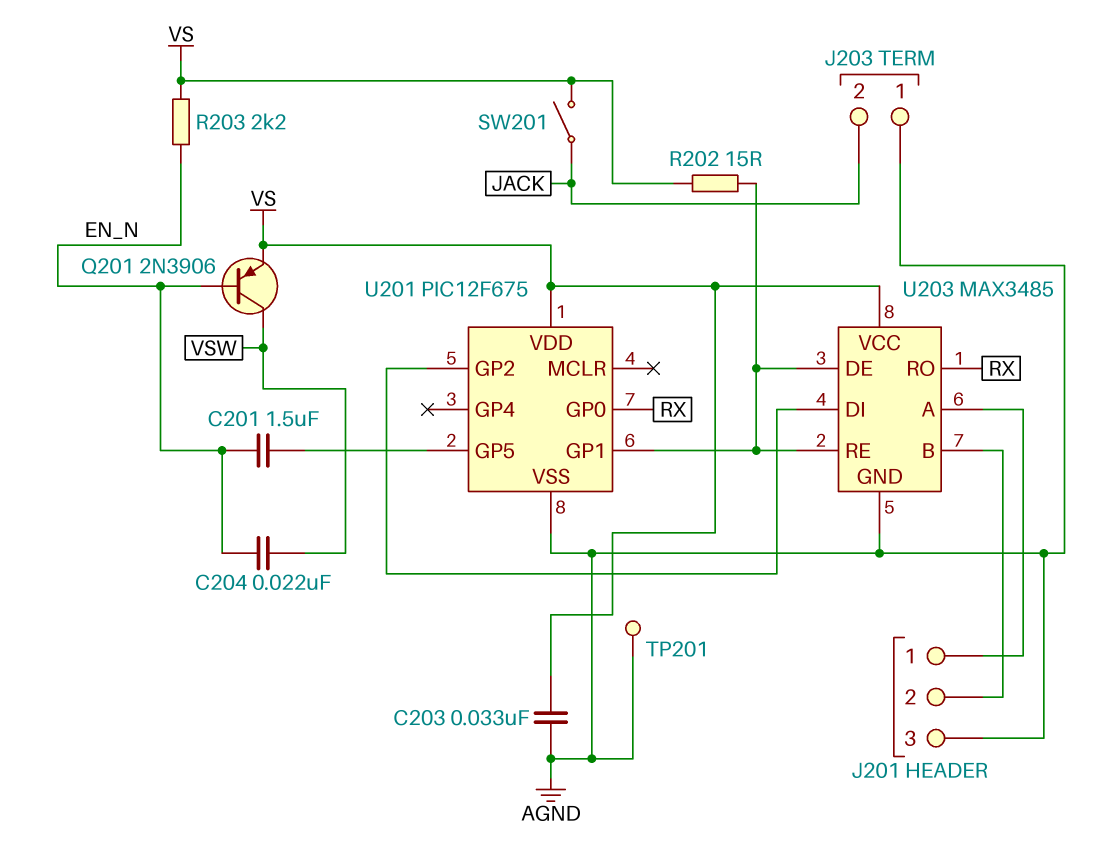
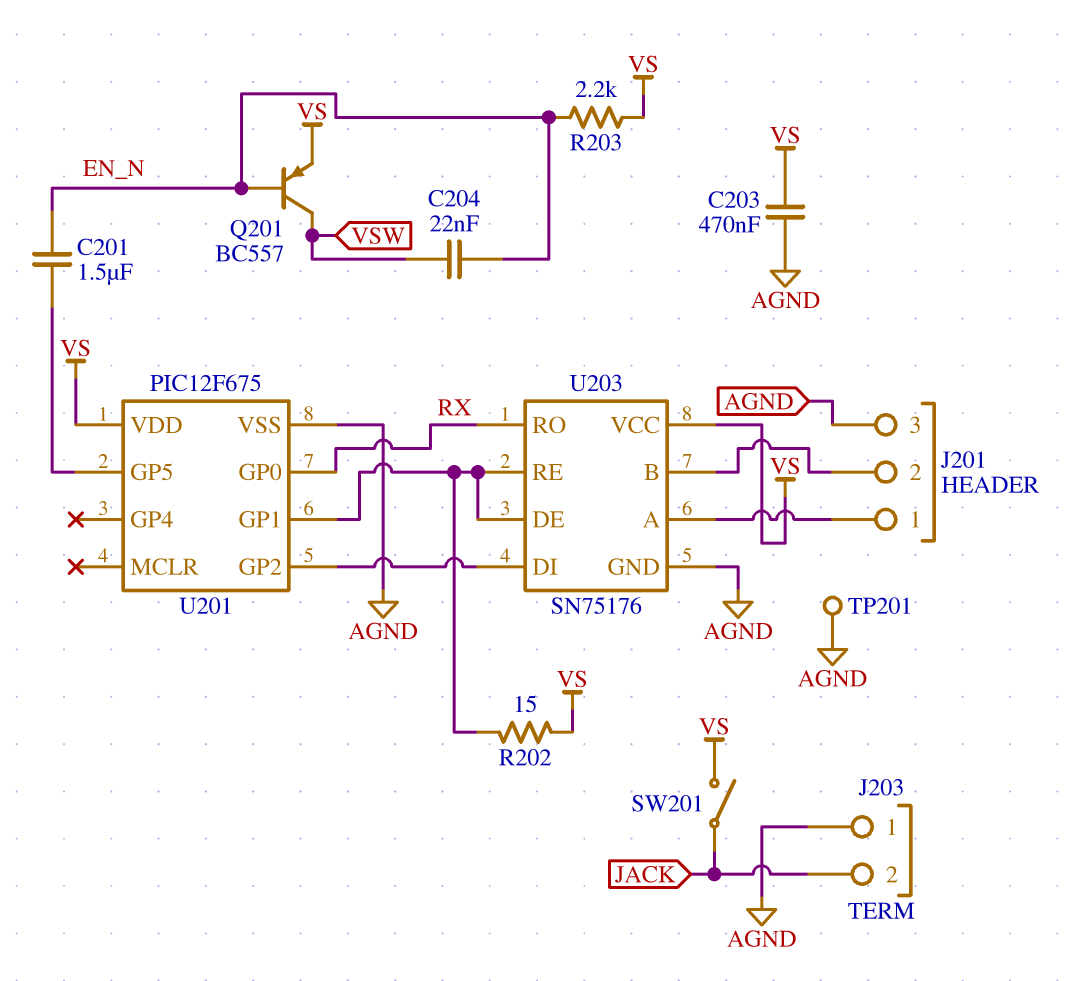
C203: 33nF (AGND, VS) -> 470nF (AGND, VS)
Q201: PNP 2N3906 (B EN_N, C VSW, E VS) -> PNP BC557 (B EN_N, C VSW, E VS)
U203: MAX3485 -> SN75176

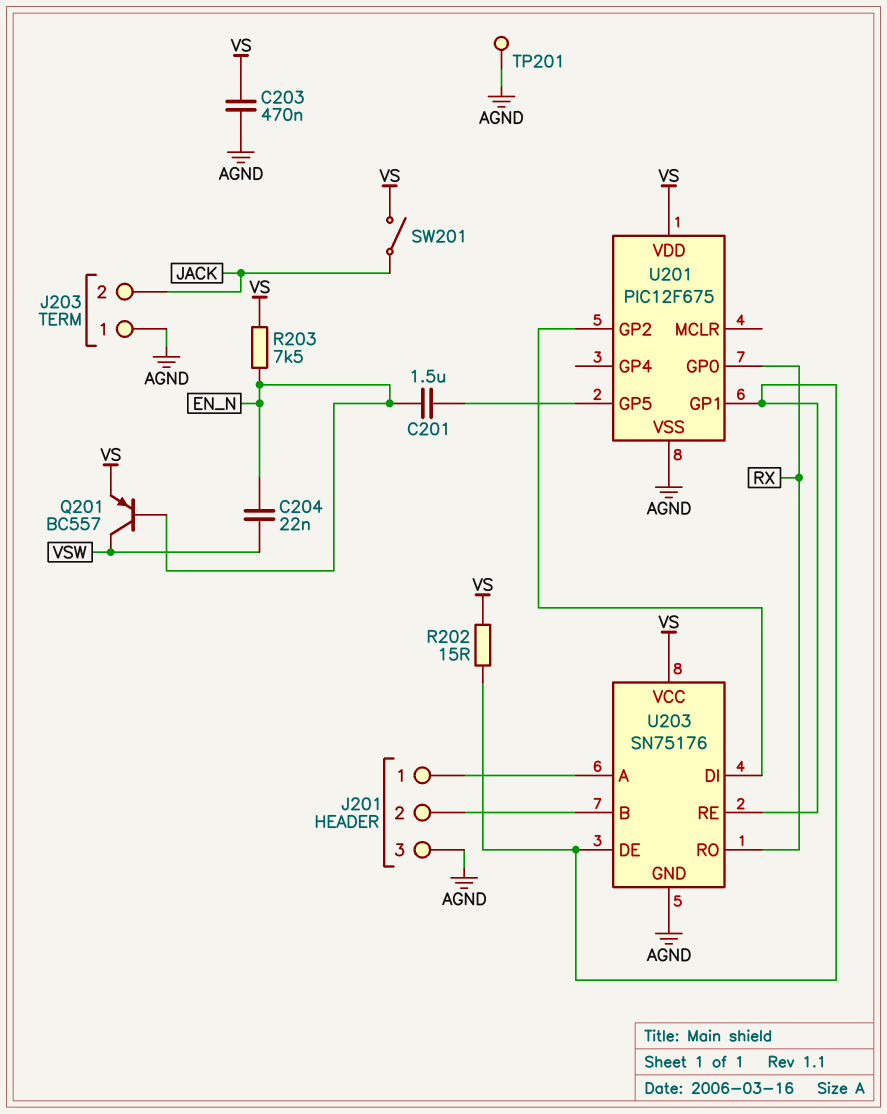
R203: 2.2k (EN_N, VS) -> 7.5k (EN_N, VS)

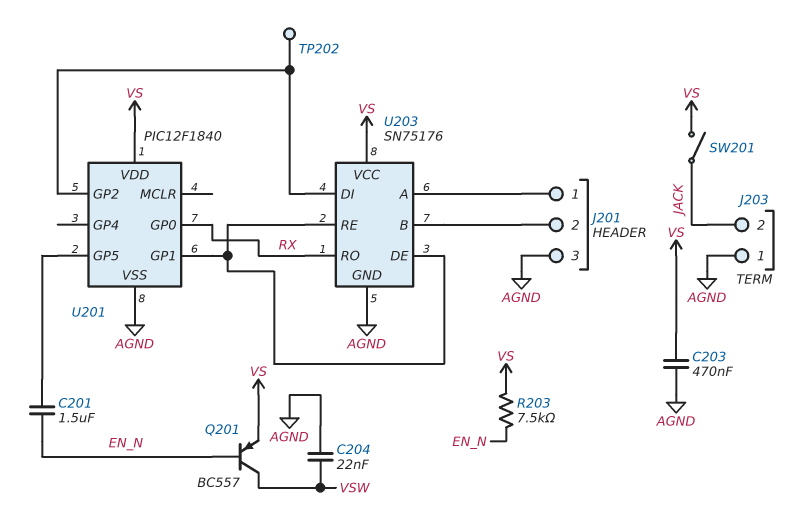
C204: 22nF (EN_N, VSW) -> 22nF (AGND, VSW)
R202: 15 (U201/GP1, VS) -> none
TP201: test point (AGND) -> none
TP202: none -> test point (U201/GP2)
U201: PIC12F675 -> PIC12F1840

